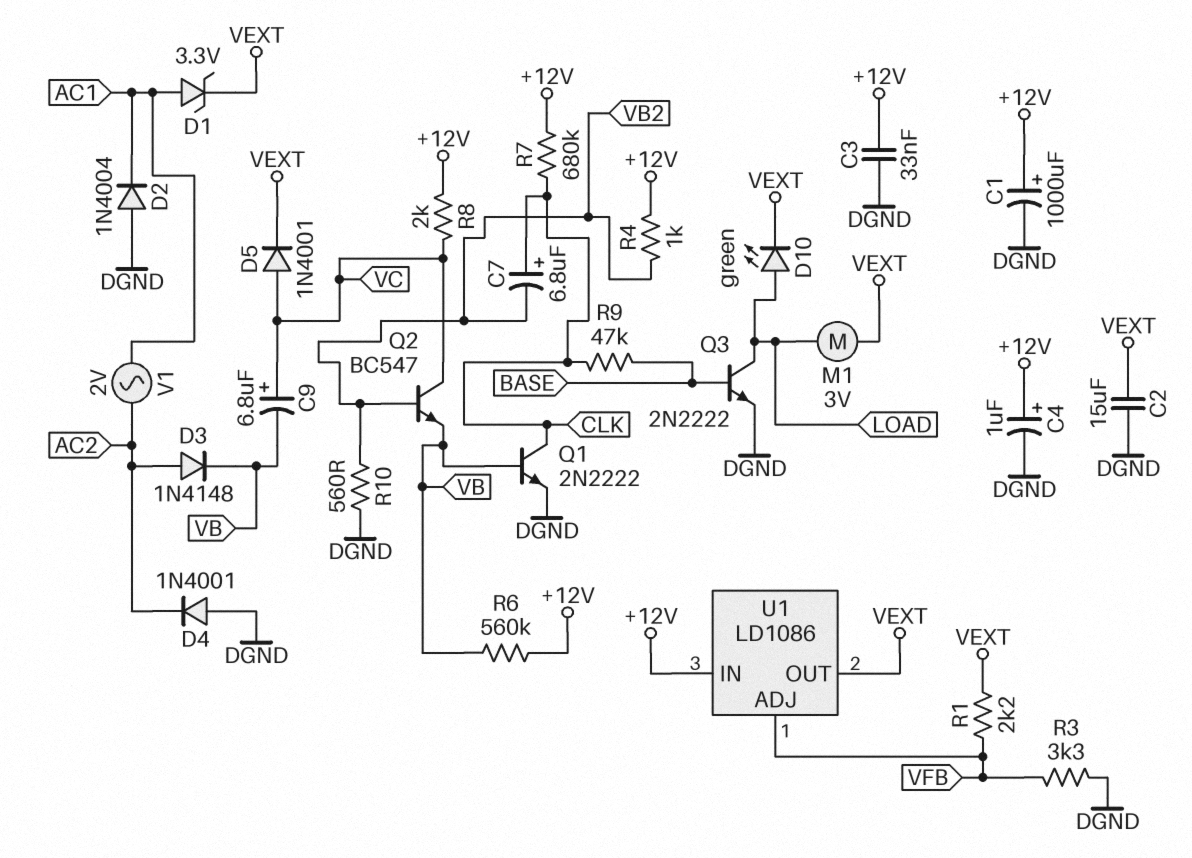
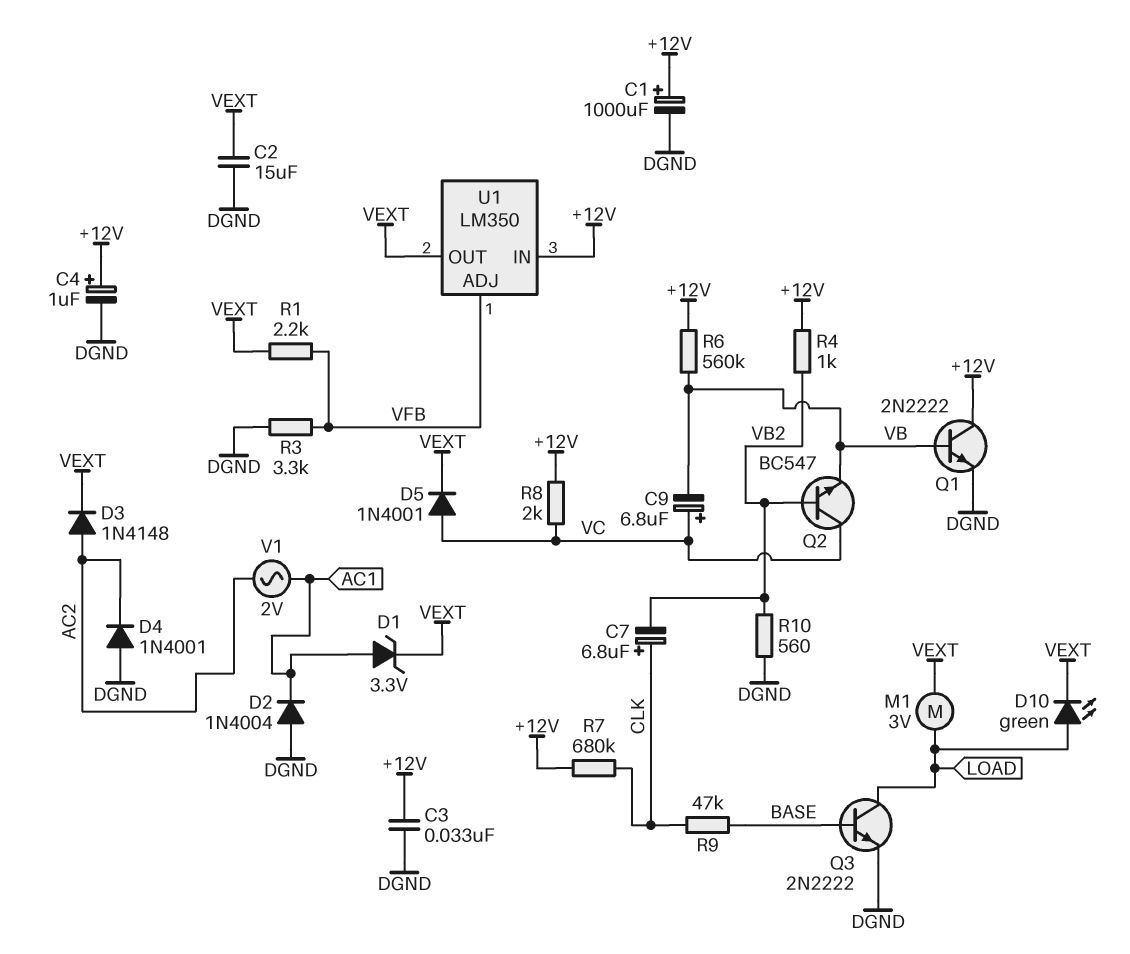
D3: diode 1N4148 (A AC2, K VB) -> diode 1N4148 (A AC2, K VEXT)
Q1: NPN 2N2222 (B VB, C CLK, E DGND) -> NPN 2N2222 (B VB, C +12V, E DGND)
U1: LD1086 -> LM350

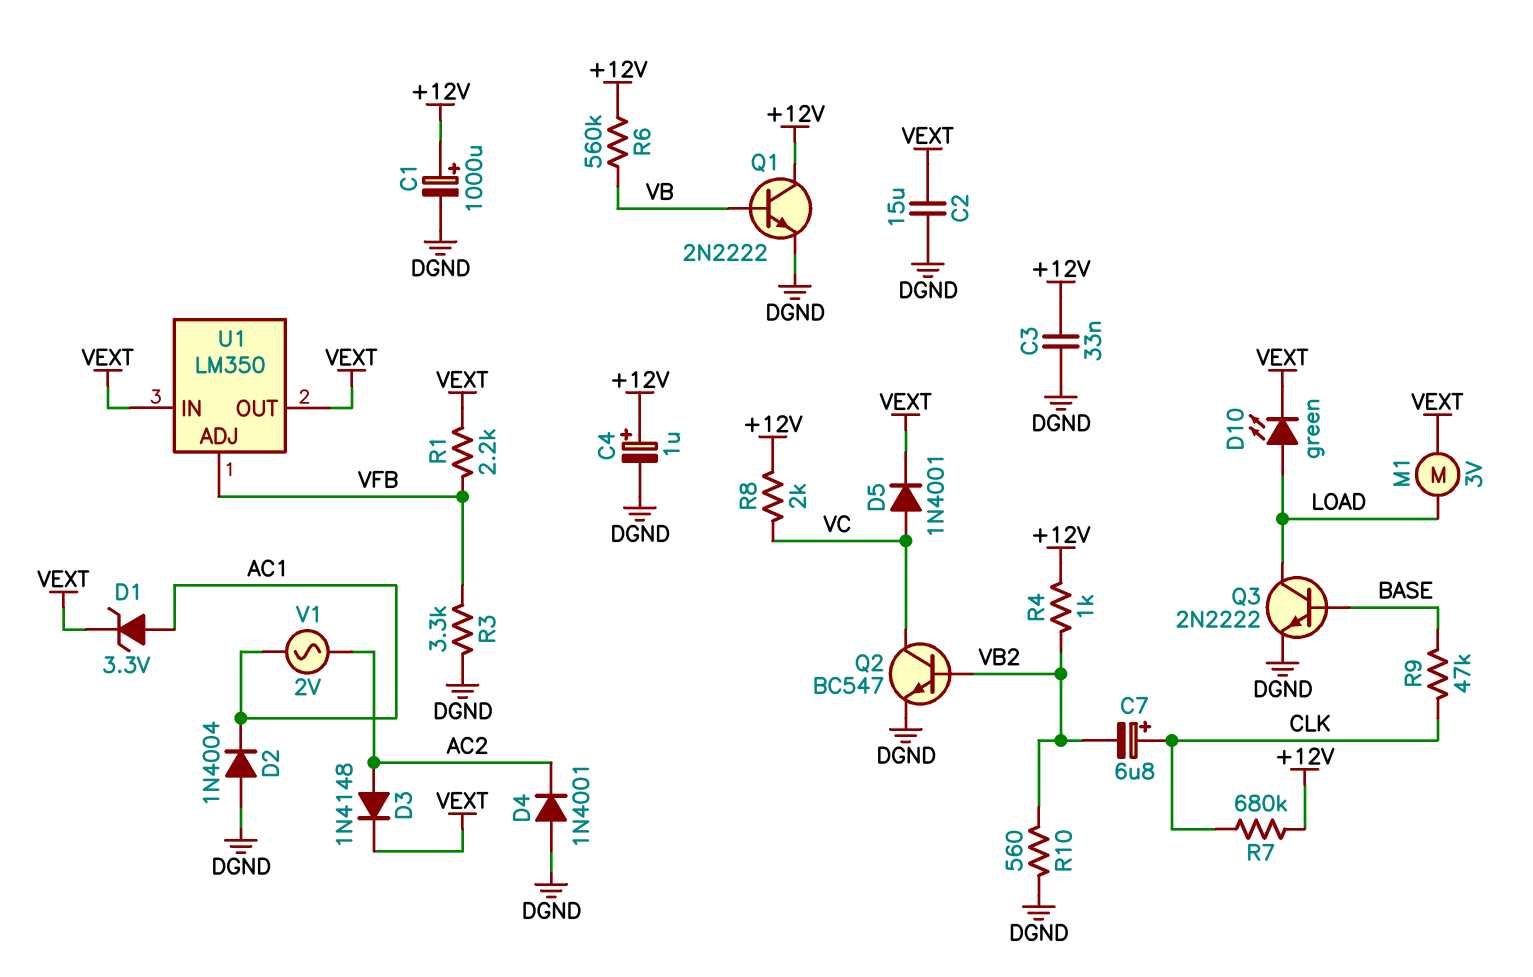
C9: 6.8uF (plus VC, minus VB) -> none
Q2: NPN BC547 (B VB2, C VC, E VB) -> NPN BC547 (B VB2, C VC, E DGND)
U1 pin IN: +12V -> VEXT

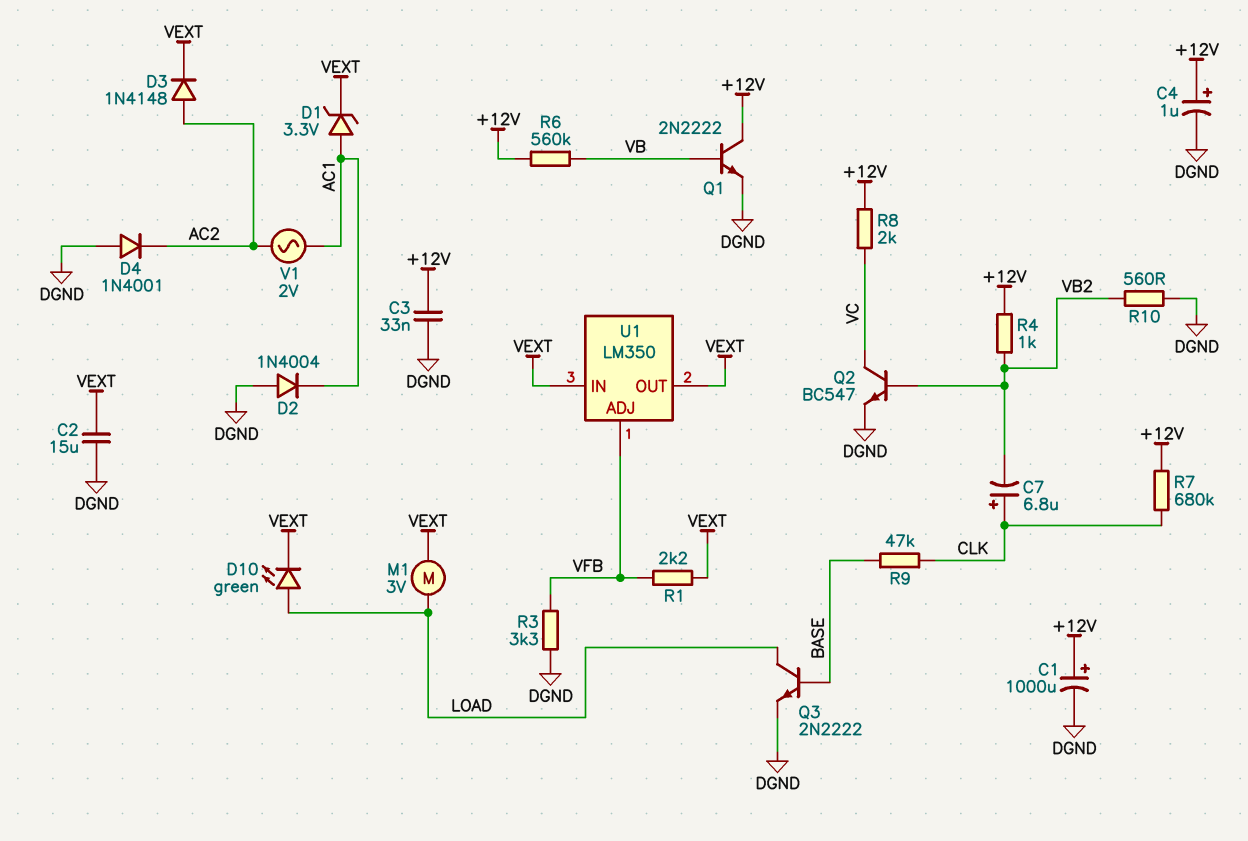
D5: diode 1N4001 (A VC, K VEXT) -> none

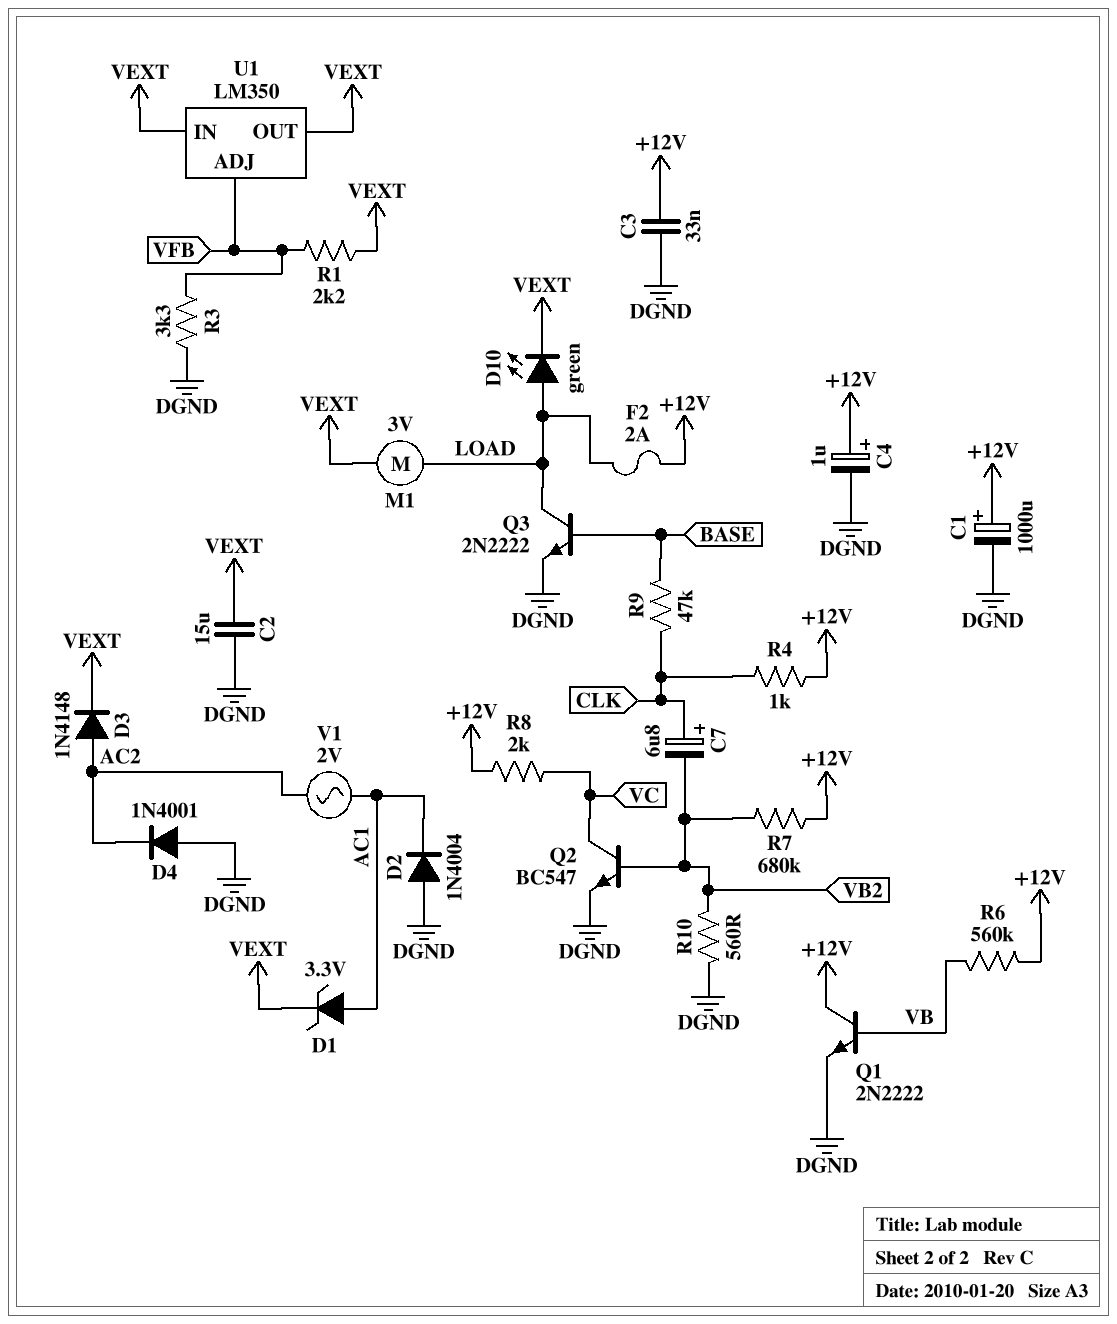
F2: none -> 2A (+12V, LOAD)
R4: 1k (+12V, VB2) -> 1k (+12V, CLK)
R7: 680k (+12V, CLK) -> 680k (+12V, VB2)

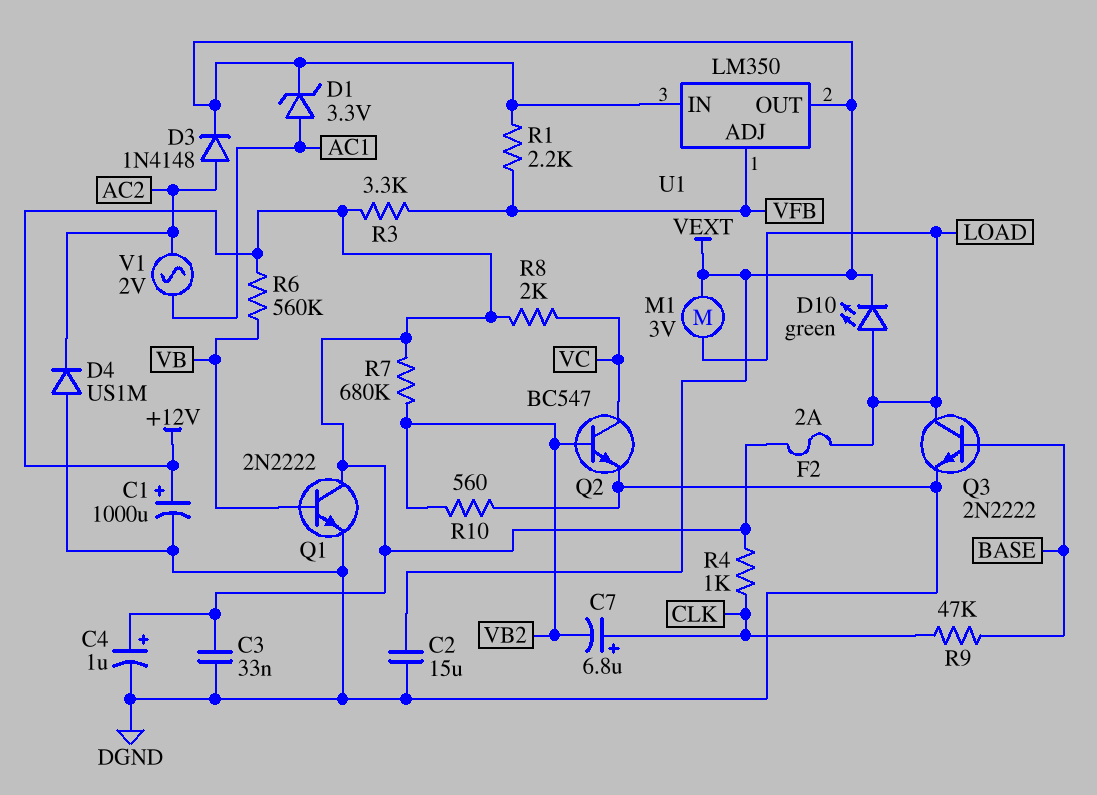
D2: diode 1N4004 (A DGND, K AC1) -> none
D4: diode 1N4001 (A DGND, K AC2) -> diode US1M (A DGND, K AC2)
R3: 3.3k (DGND, VFB) -> 3.3k (+12V, VFB)

